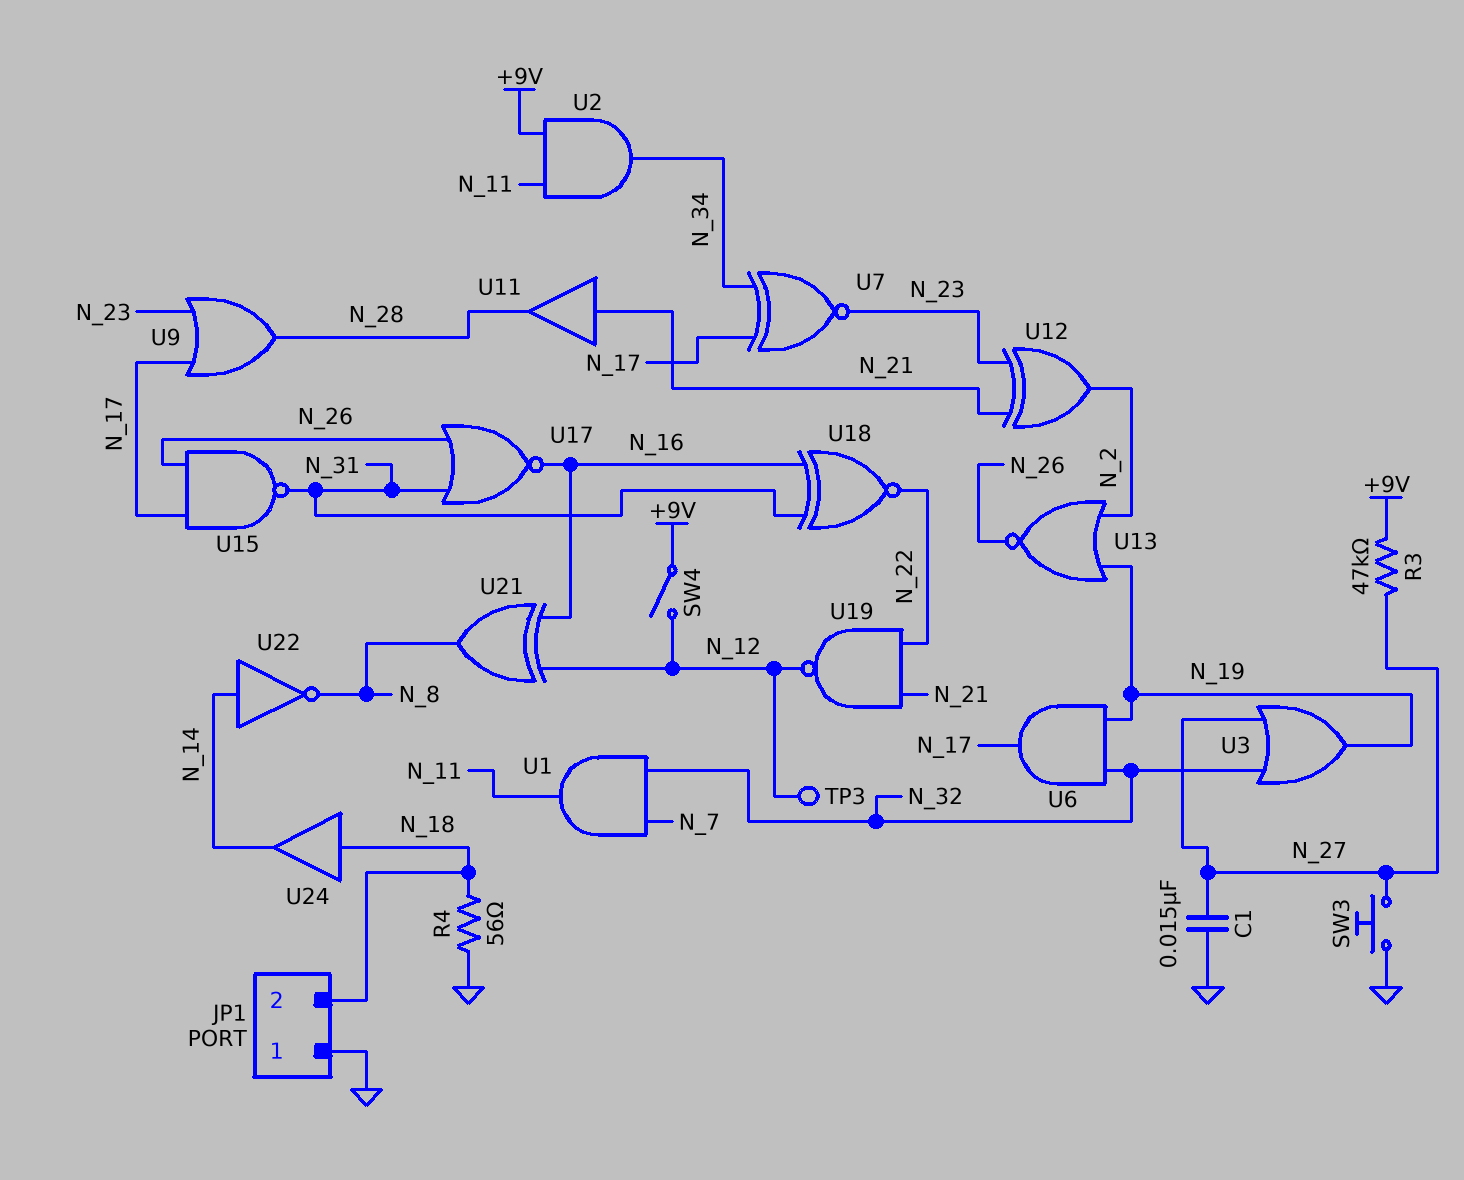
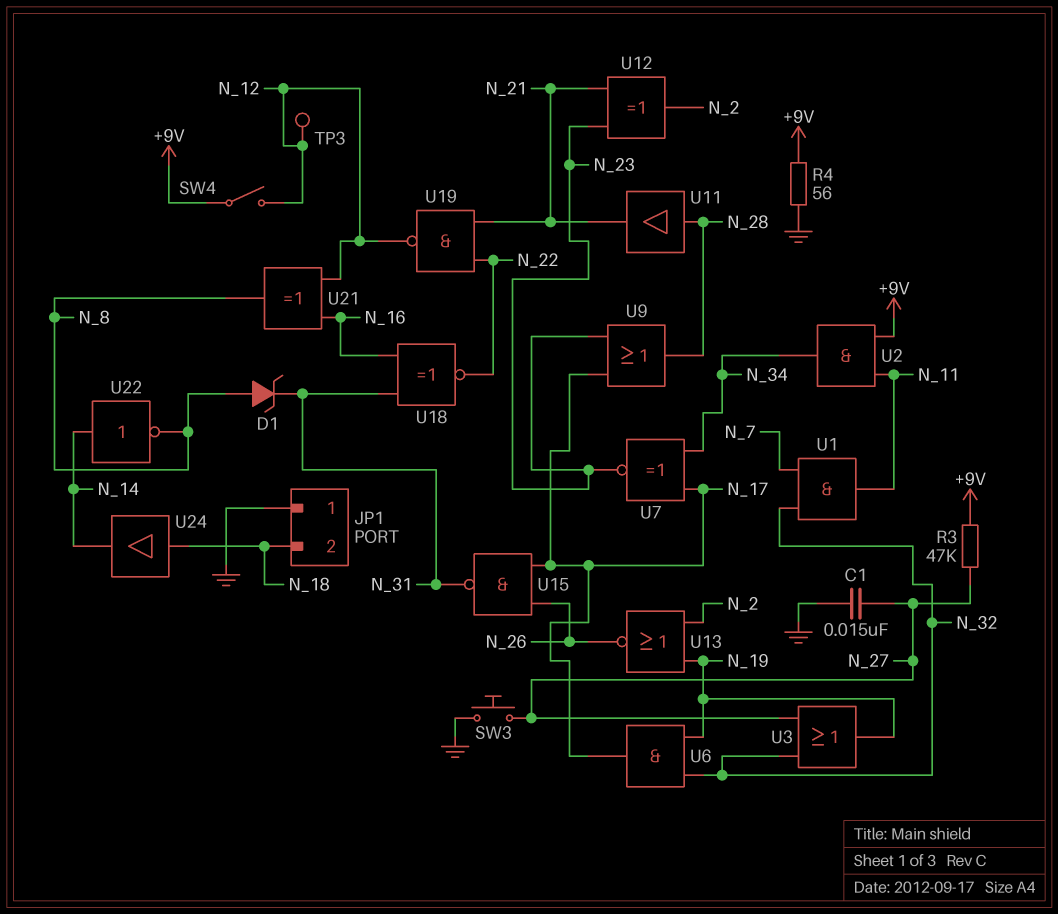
D1: none -> zener (A N_8, K N_31)
R4: 56 (GND, N_18) -> 56 (+9V, GND)
U11: buffer (in N_21, out N_28) -> buffer (in N_28, out N_21)
U17: NOR (in N_26, in N_31, out N_16) -> none

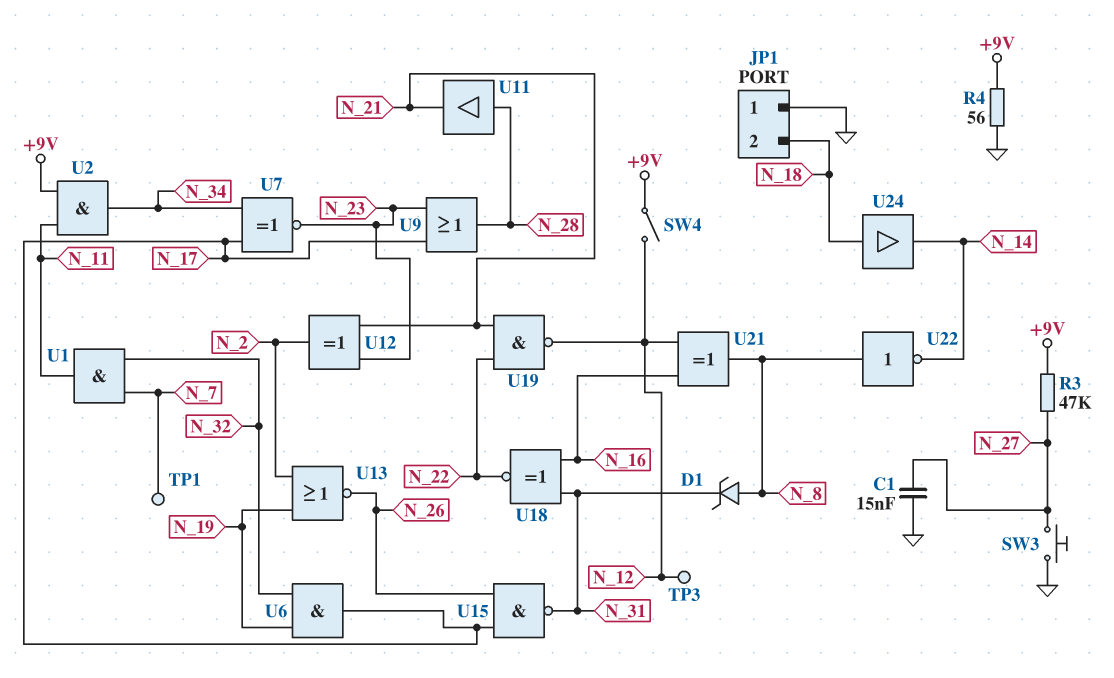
TP1: none -> test point (N_7)
U3: OR (in N_27, in N_32, out N_19) -> none
U22: NOT (in N_14, out N_8) -> NOT (in N_8, out N_14)

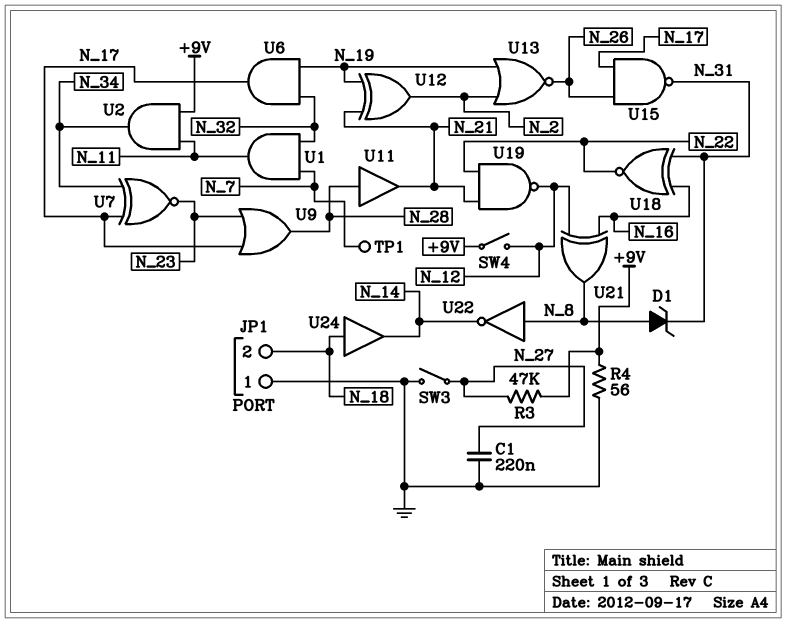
C1: 15nF (GND, N_27) -> 220nF (GND, N_27)
SW3: button (GND, N_27) -> switch (GND, N_27)
TP3: test point (N_12) -> none
U12: XOR (in N_21, in N_23, out N_2) -> XOR (in N_19, in N_21, out N_2)

